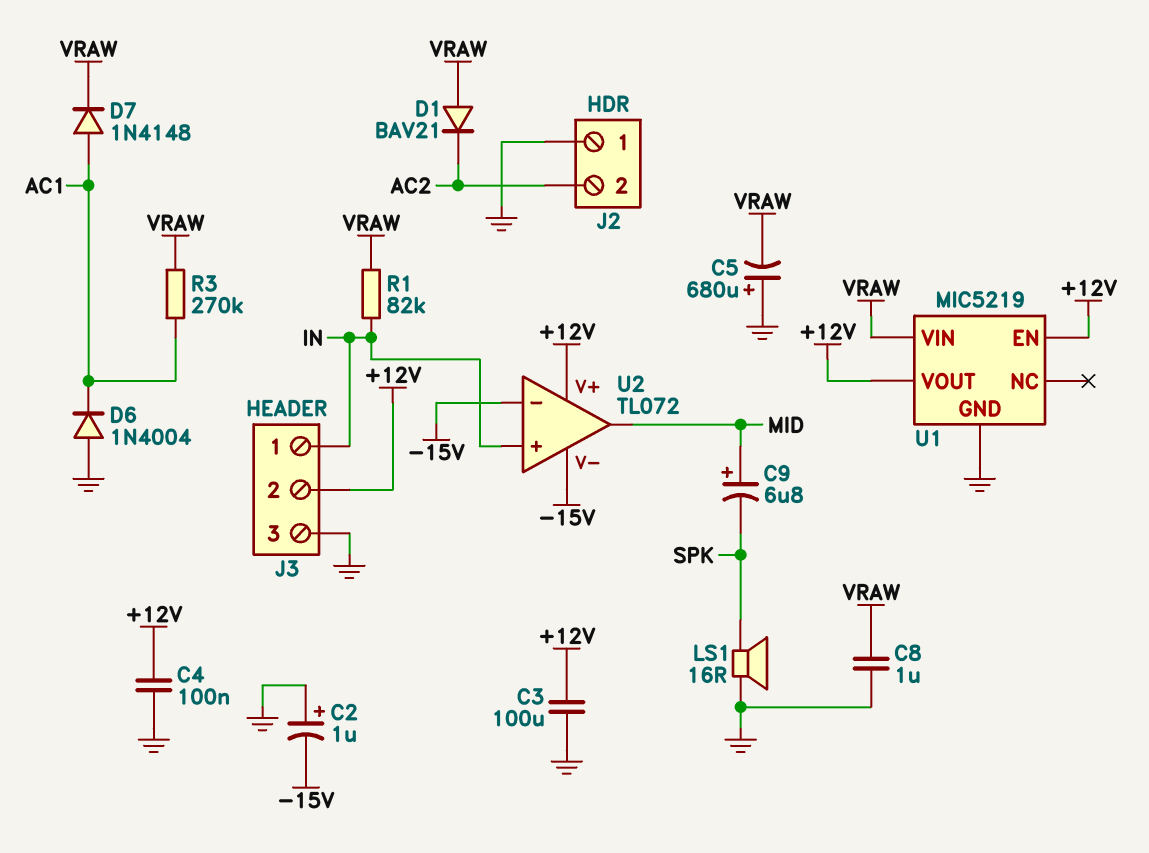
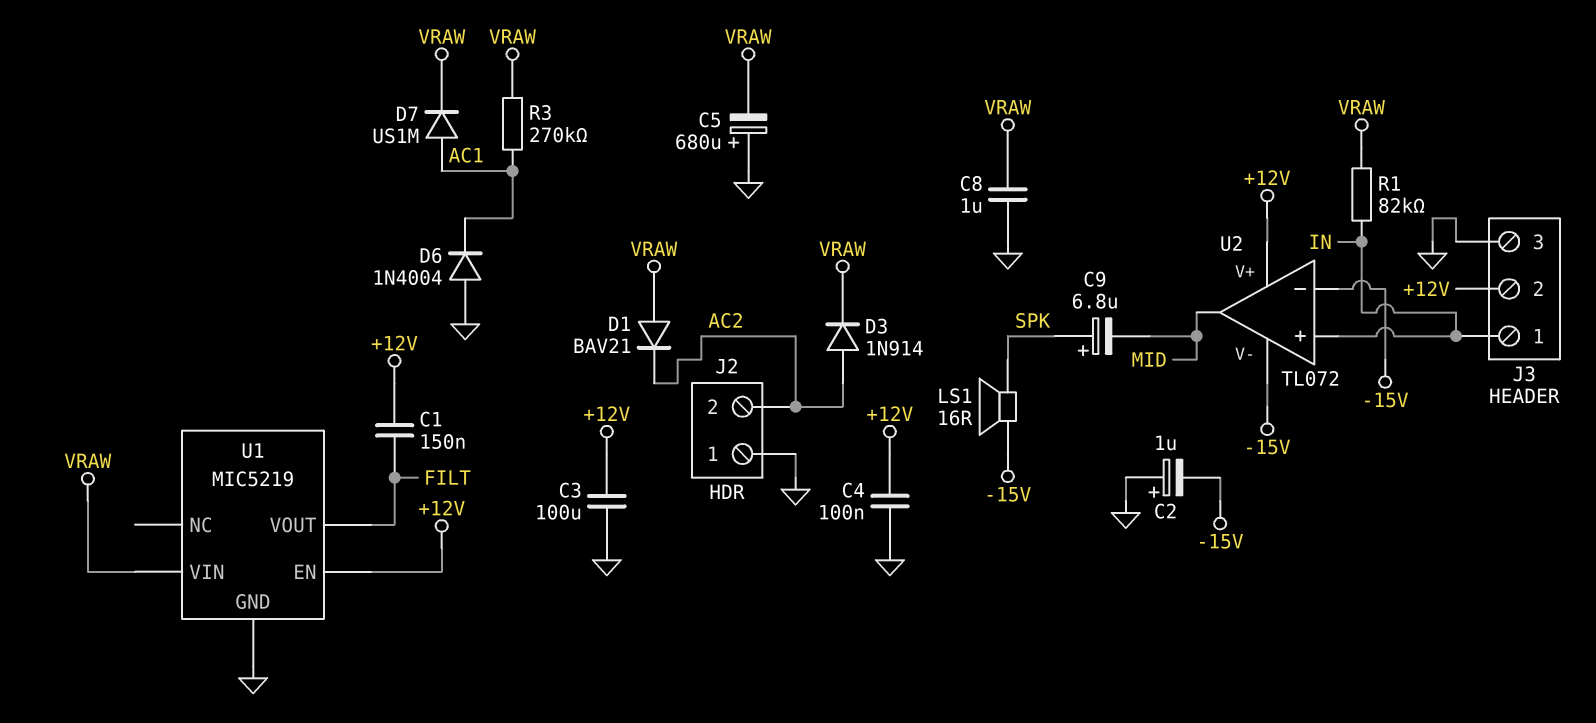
C1: none -> 150nF (+12V, FILT)
C9: 6.8uF (plus MID, minus SPK) -> 6.8uF (plus SPK, minus MID)
D3: none -> diode 1N914 (A AC2, K VRAW)
D7: diode 1N4148 (A AC1, K VRAW) -> diode US1M (A AC1, K VRAW)
LS1: speaker 16R (GND, SPK) -> speaker 16R (-15V, SPK)
U1 pin VOUT: +12V -> FILT

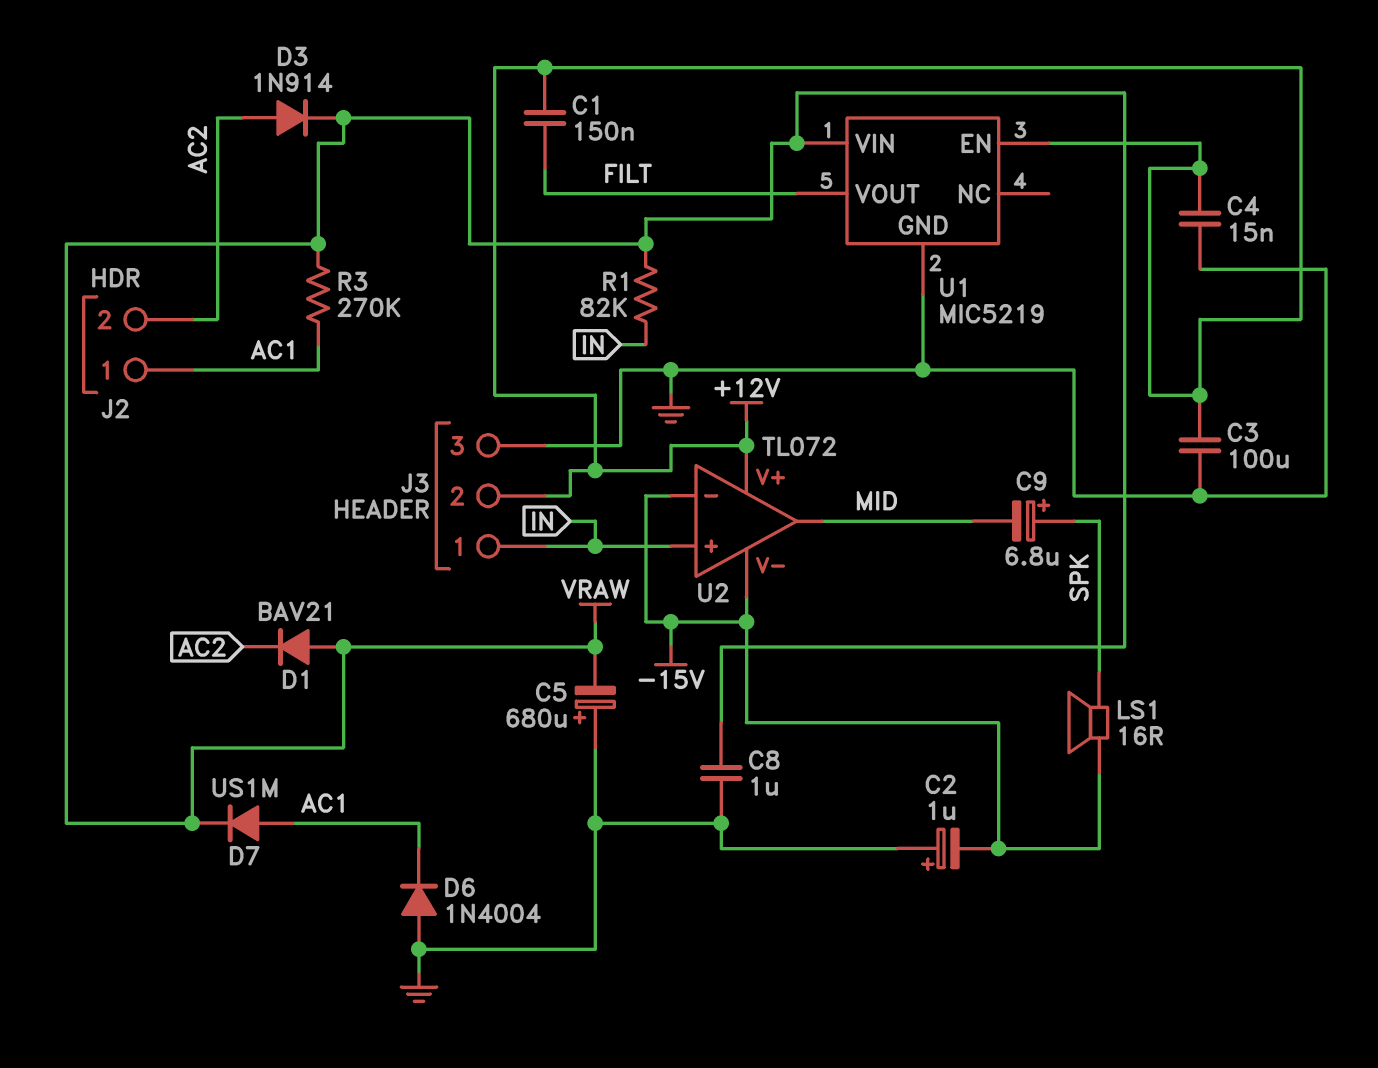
C4: 100nF (+12V, GND) -> 15nF (+12V, GND)
J2 pin 1: GND -> AC1

